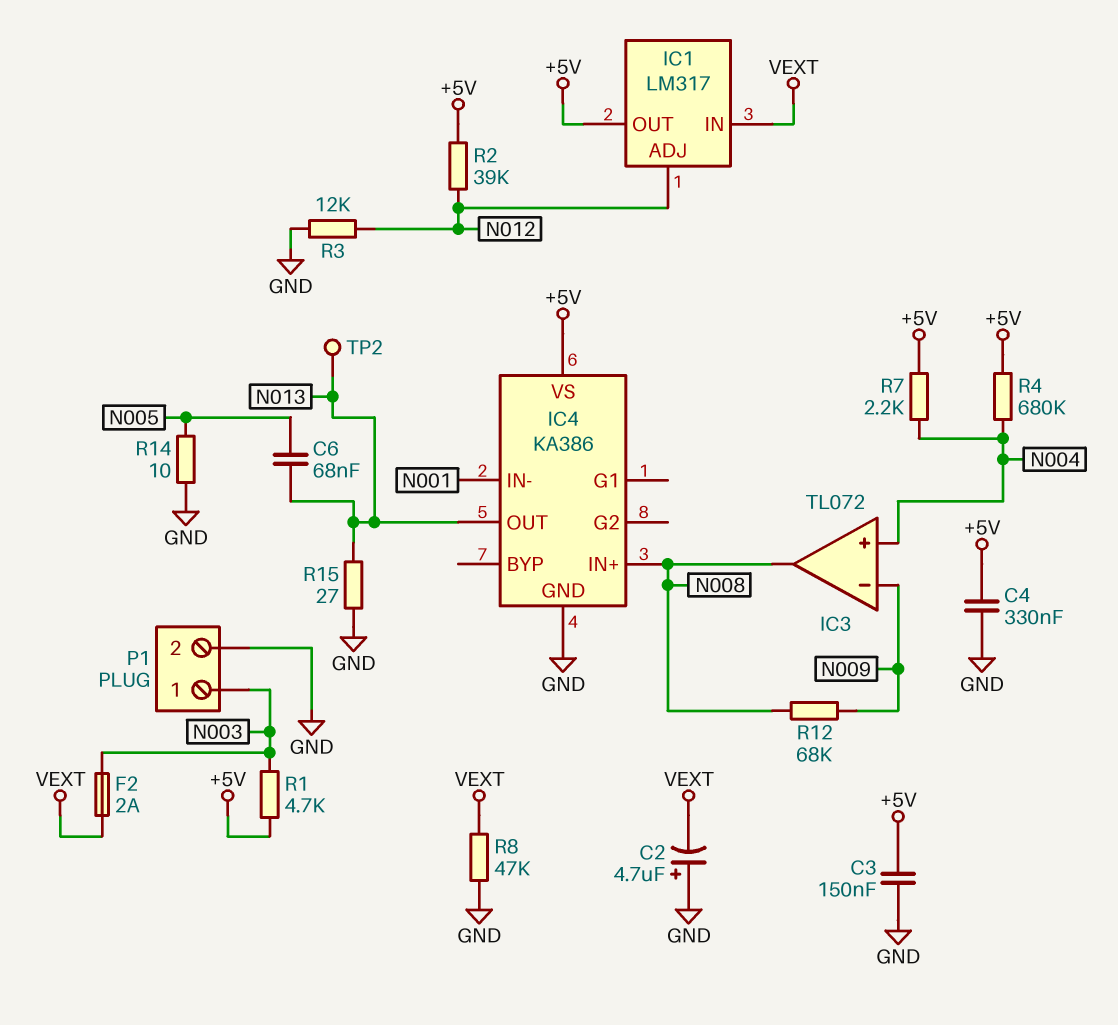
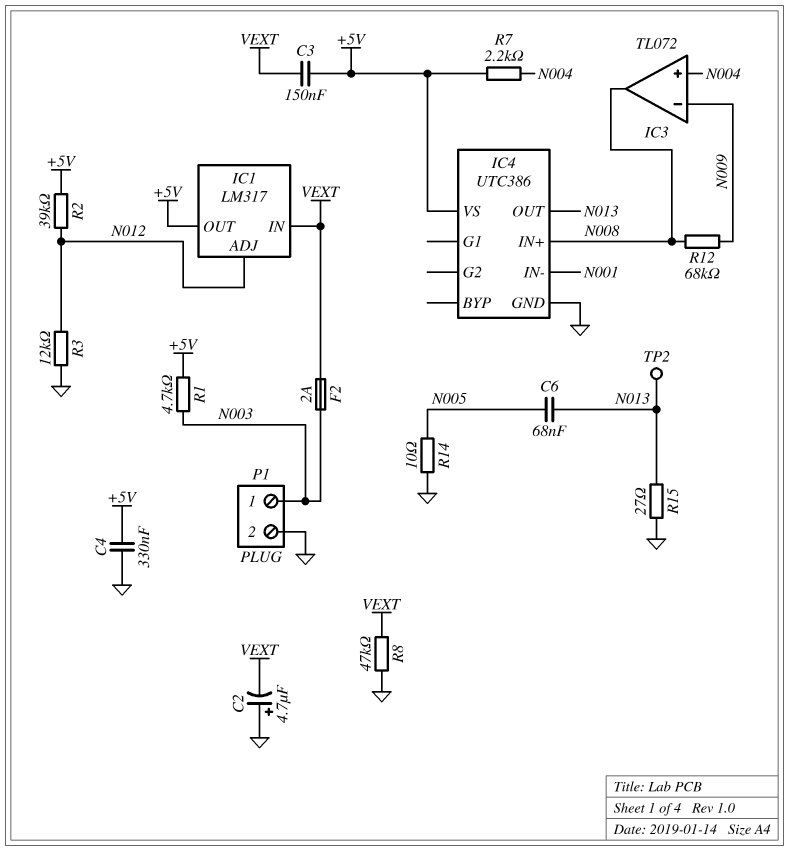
C3: 150nF (+5V, GND) -> 150nF (+5V, VEXT)
IC4: KA386 -> UTC386
R4: 680k (+5V, N004) -> none

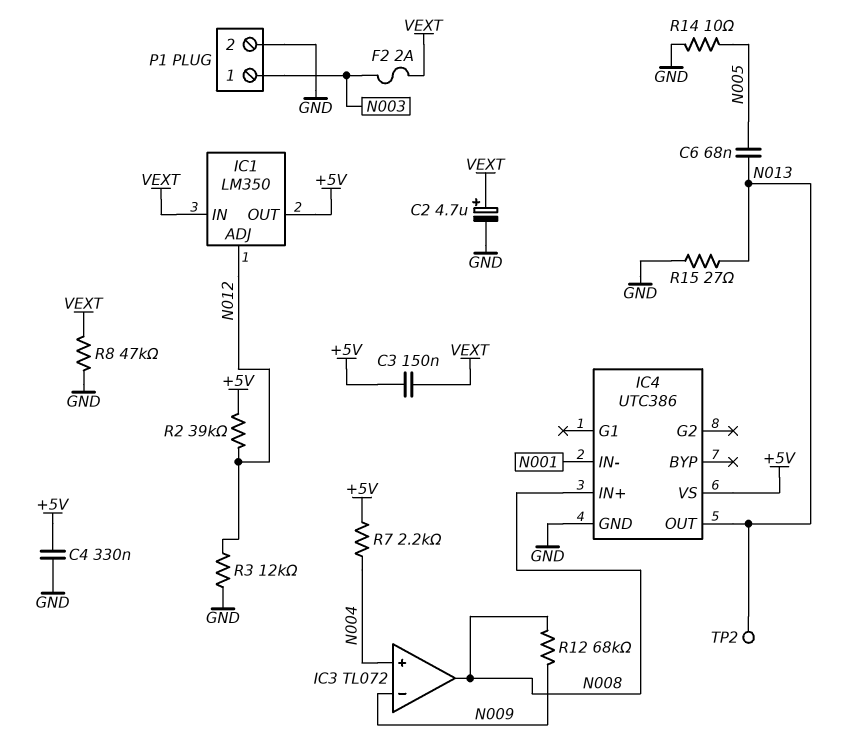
C2: 4.7uF (plus GND, minus VEXT) -> 4.7uF (plus VEXT, minus GND)
IC1: LM317 -> LM350
R1: 4.7k (+5V, N003) -> none

